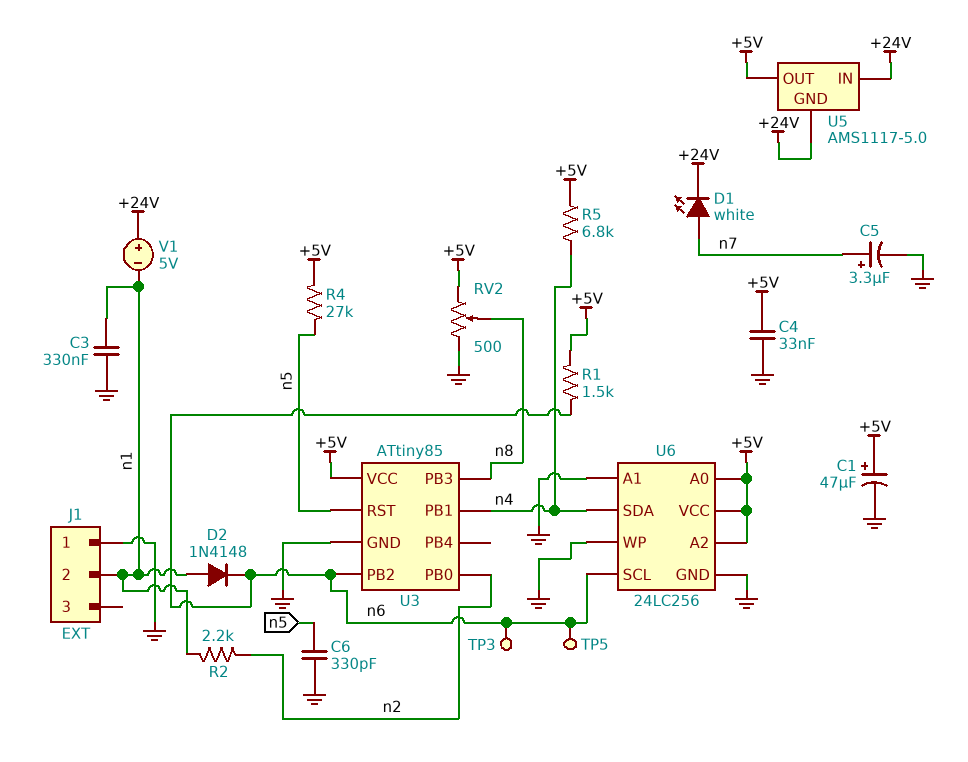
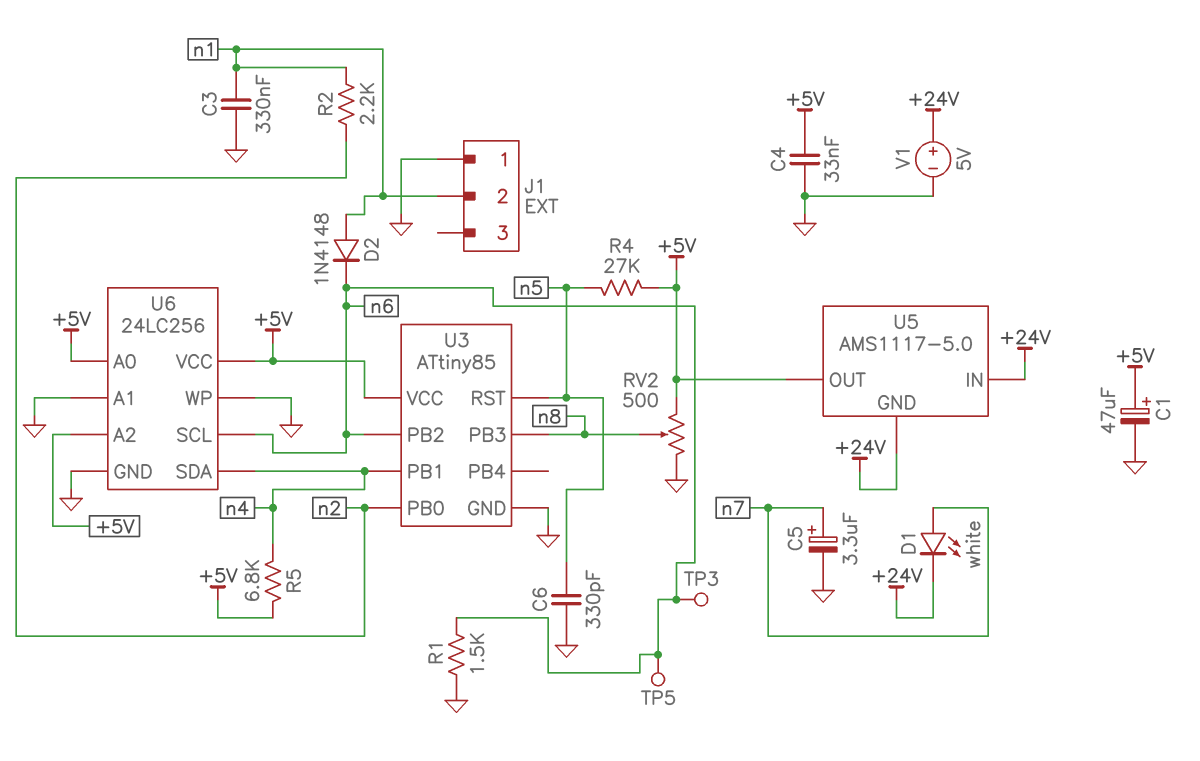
R1: 1.5k (+5V, n6) -> 1.5k (GND, n6)
V1: 5V (plus +24V, minus n1) -> 5V (plus +24V, minus GND)

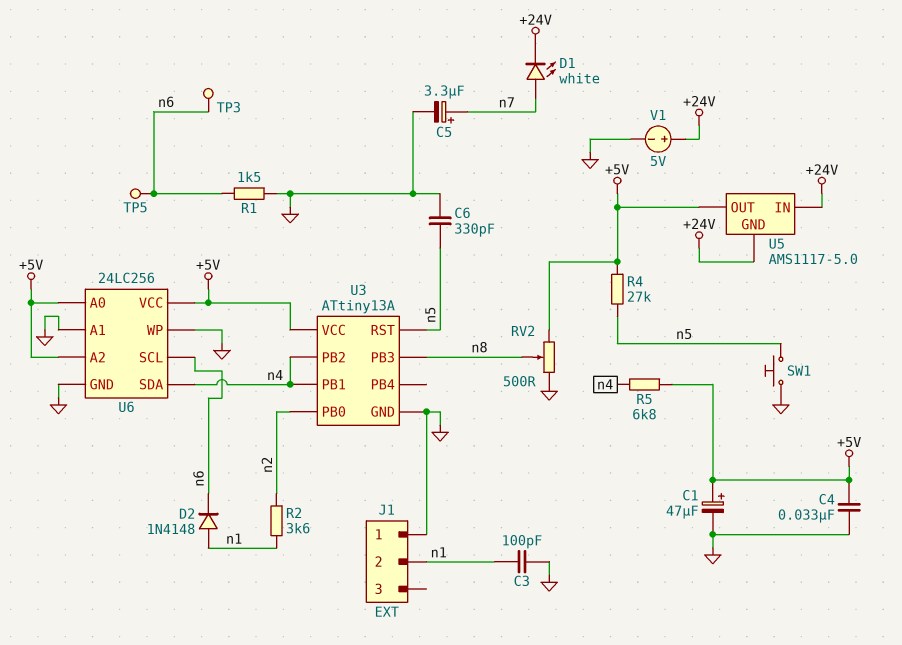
C3: 330nF (GND, n1) -> 100pF (GND, n1)
R2: 2.2k (n1, n2) -> 3.6k (n1, n2)
SW1: none -> button (GND, n5)
U3: ATtiny85 -> ATtiny13A
U3 pin PB2: n6 -> n4

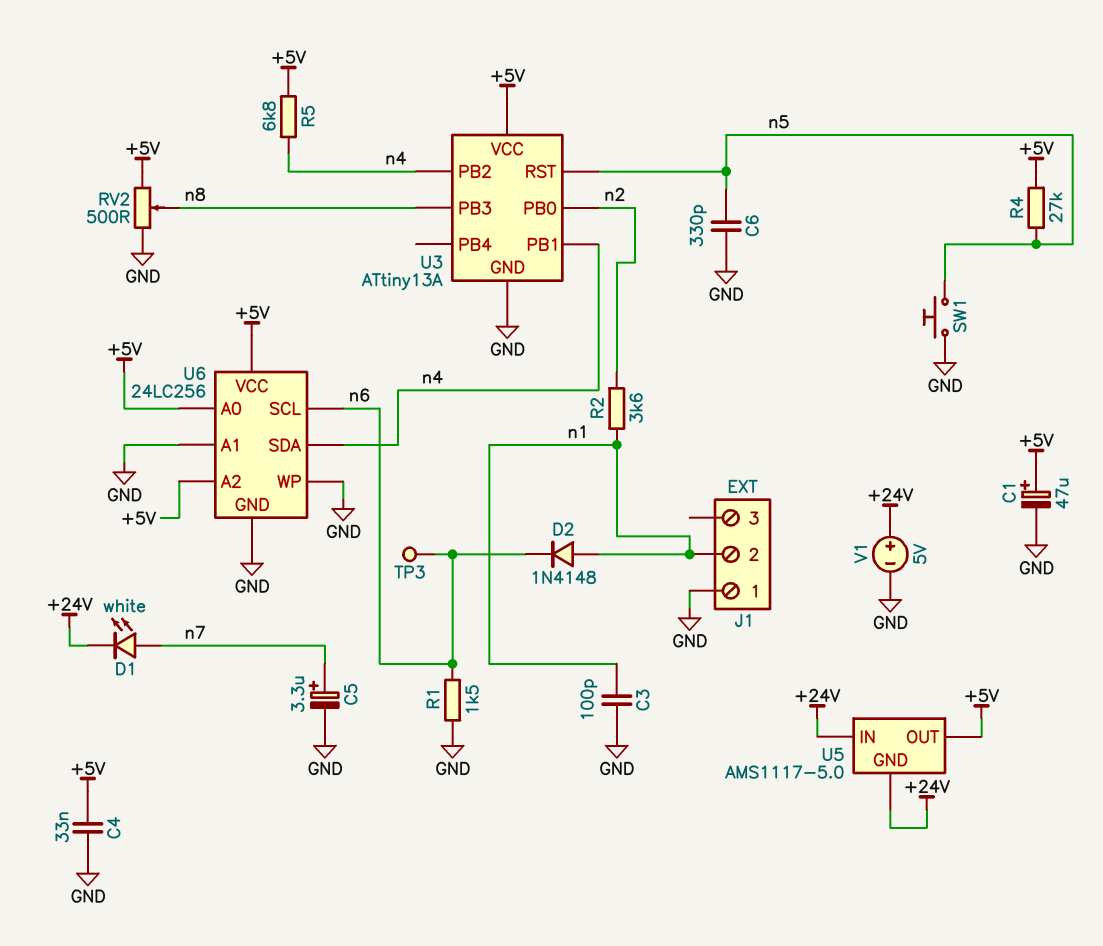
TP5: test point (n6) -> none

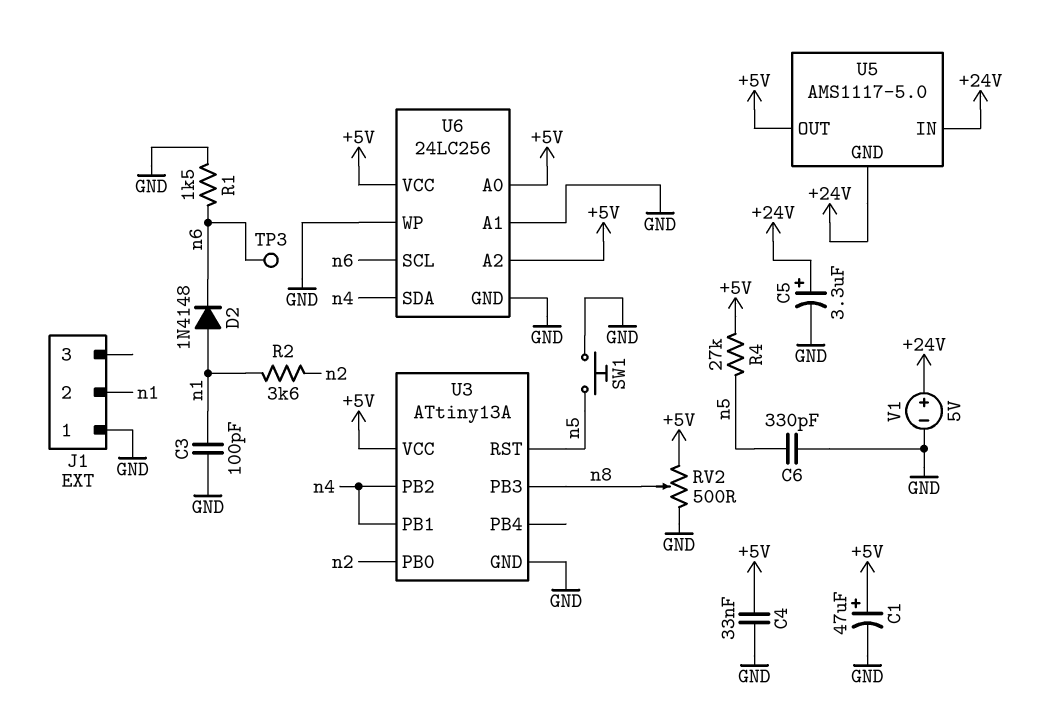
C5: 3.3uF (plus n7, minus GND) -> 3.3uF (plus +24V, minus GND)
D1: LED white (A n7, K +24V) -> none
R5: 6.8k (+5V, n4) -> none

